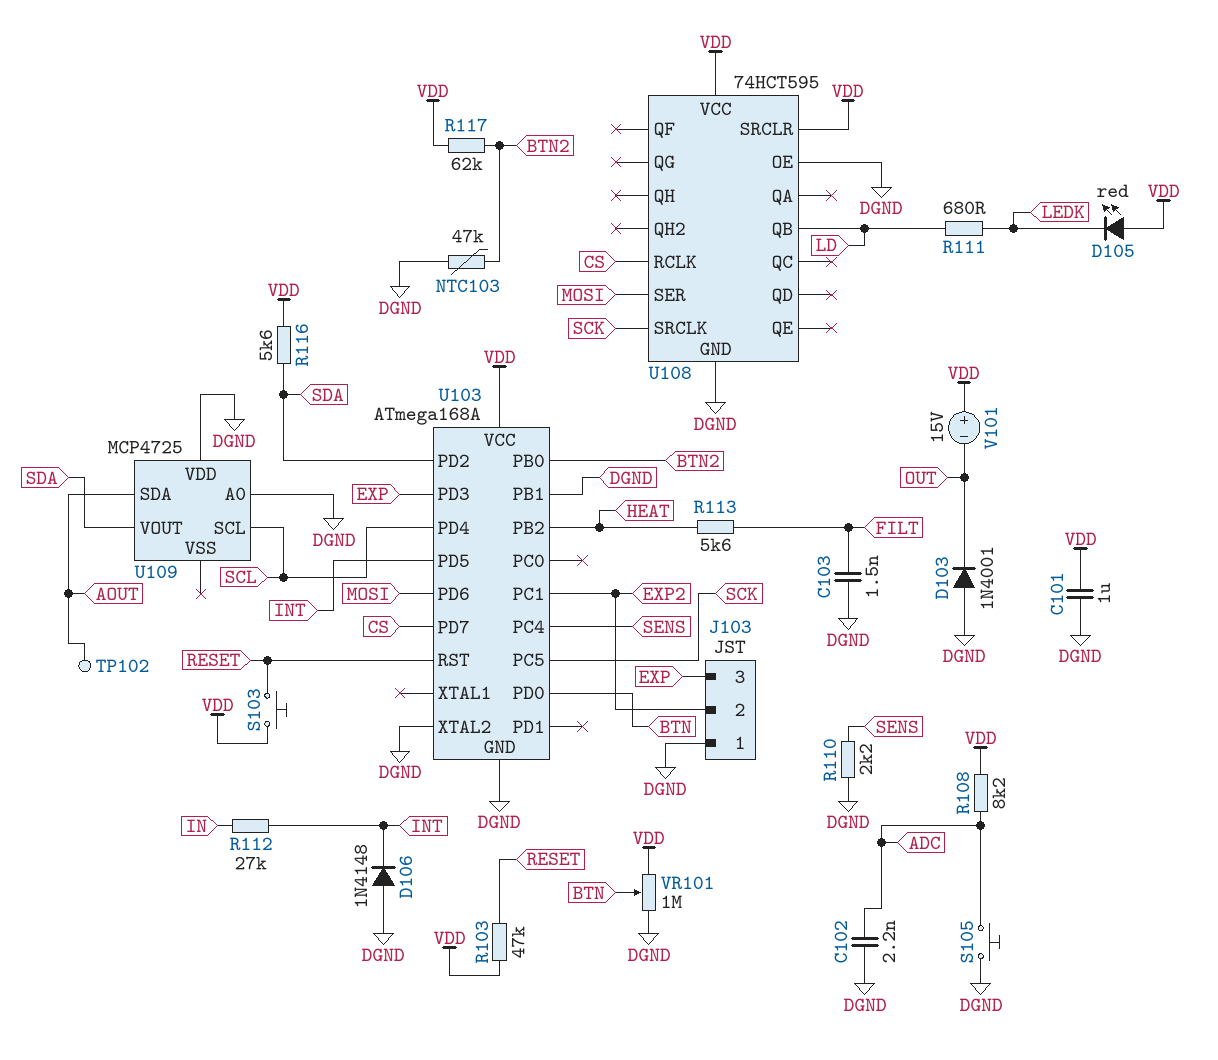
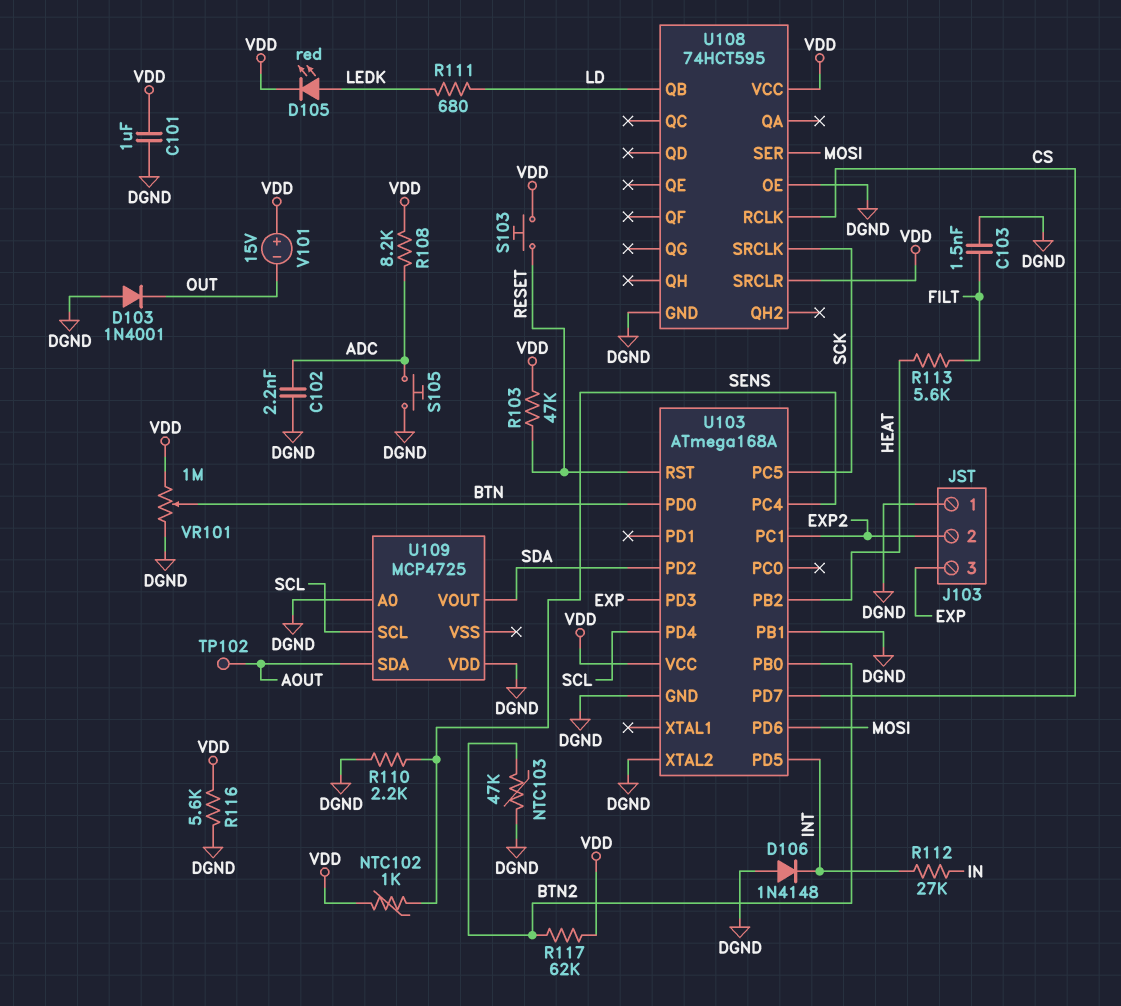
D105: LED red (A VDD, K LEDK) -> LED red (A LEDK, K VDD)
NTC102: none -> 1k (SENS, VDD)
R116: 5.6k (SDA, VDD) -> 5.6k (DGND, VDD)

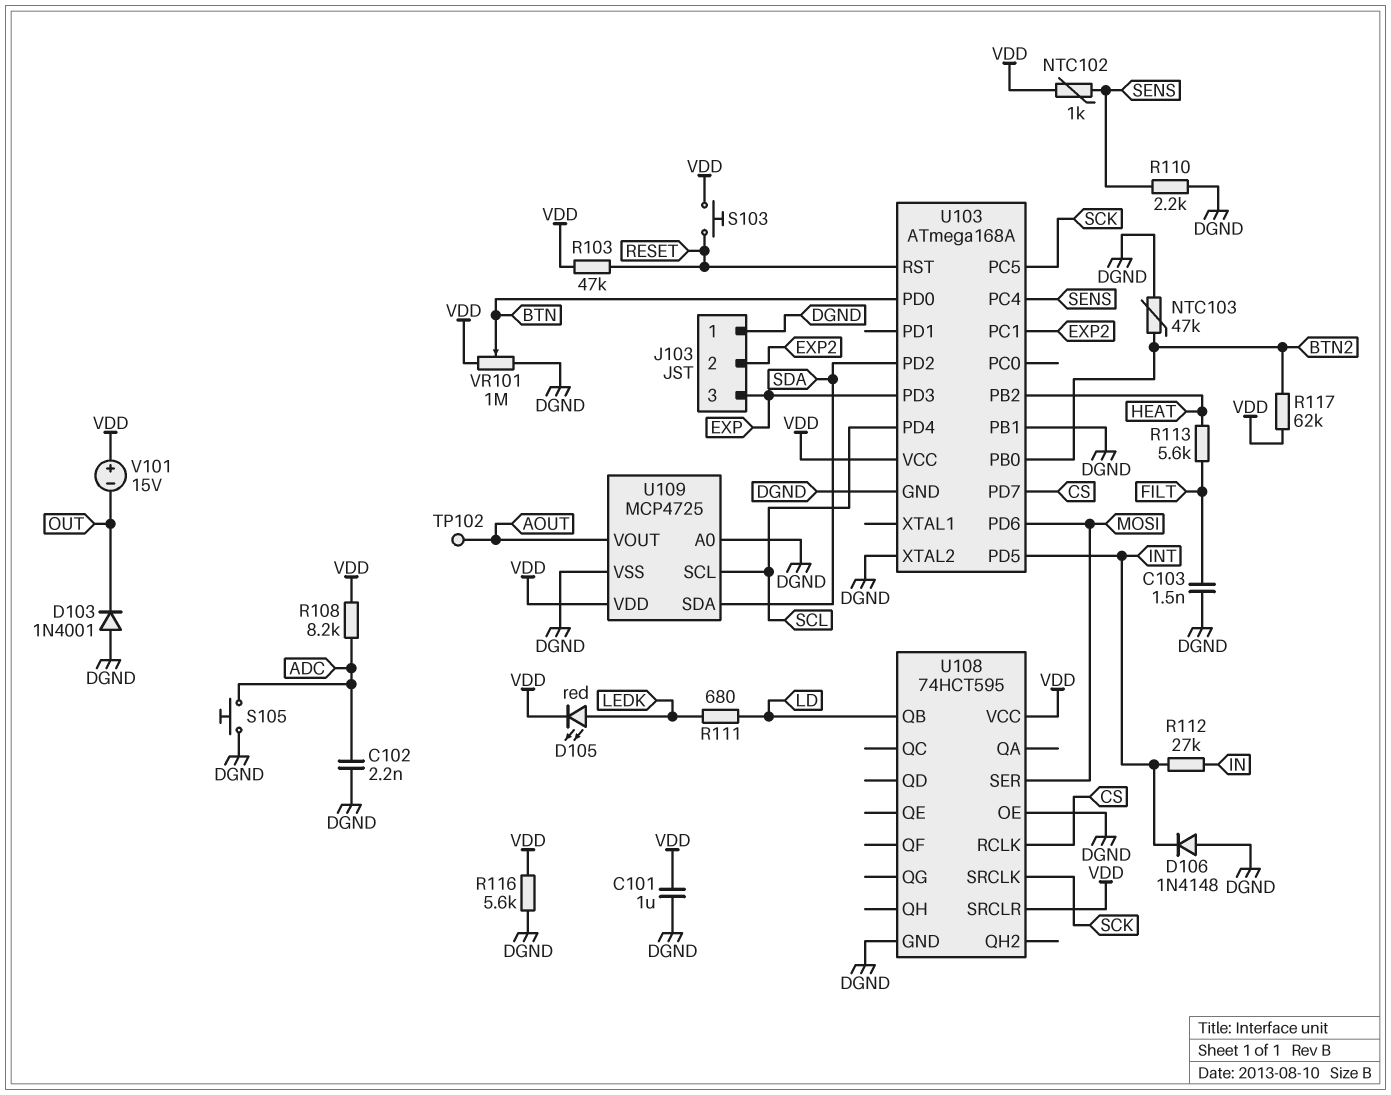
U109 pin SDA: AOUT -> SDA
U109 pin VDD: DGND -> VDD
U109 pin VOUT: SDA -> AOUT
U109 pin VSS: none -> DGND

